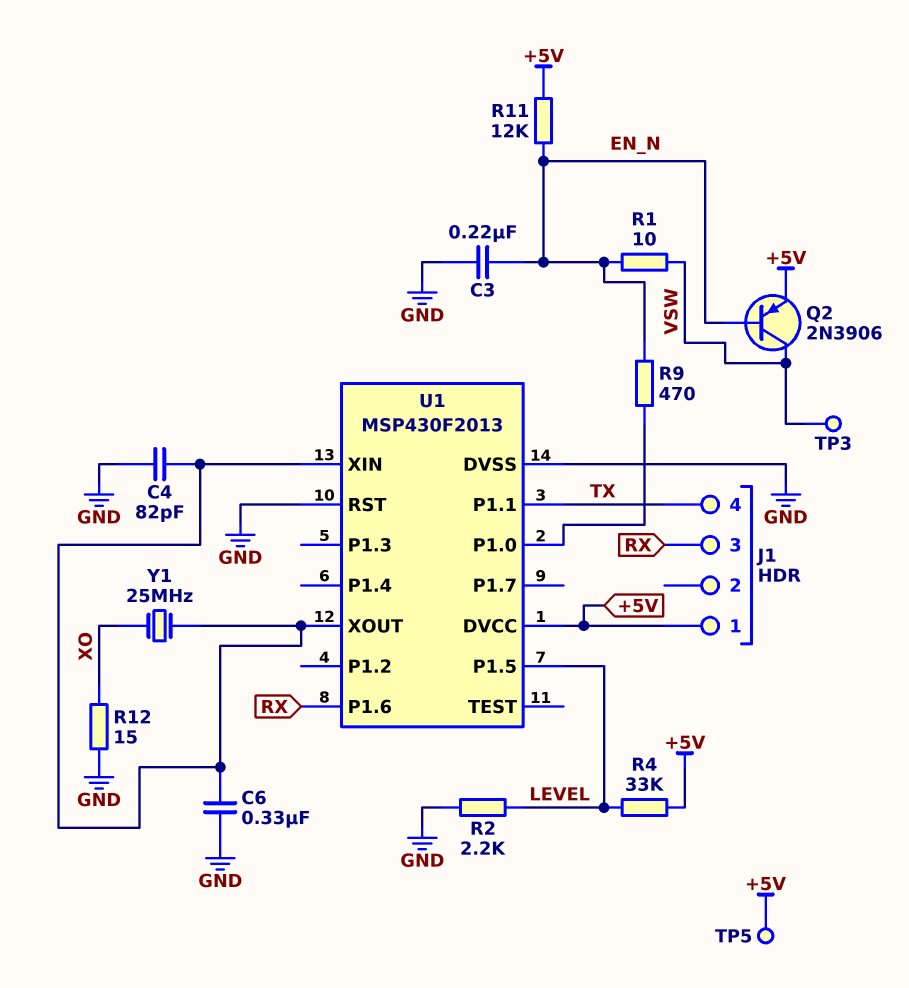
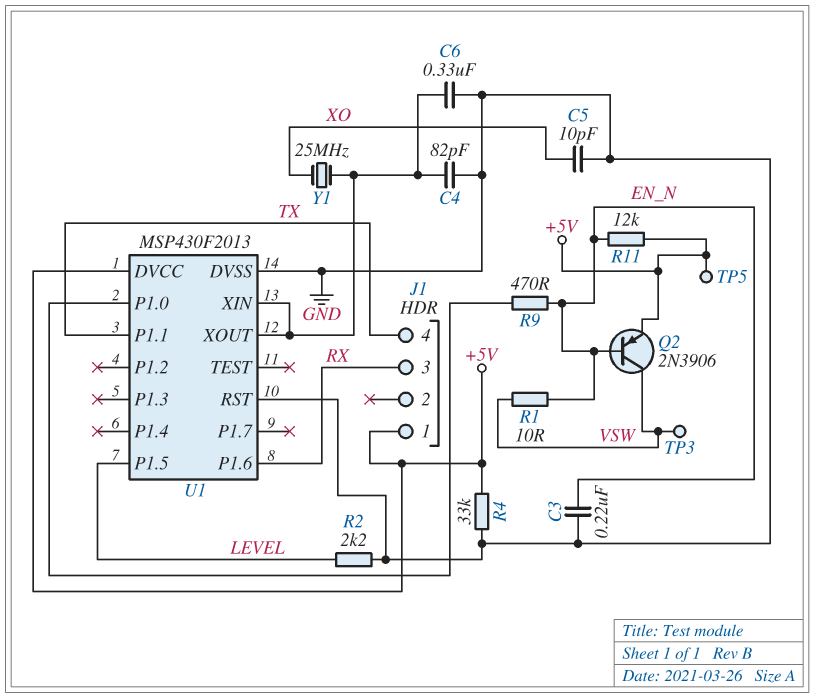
C5: none -> 10pF (GND, XO)
R4: 33k (+5V, LEVEL) -> 33k (+5V, GND)
R12: 15 (GND, XO) -> none

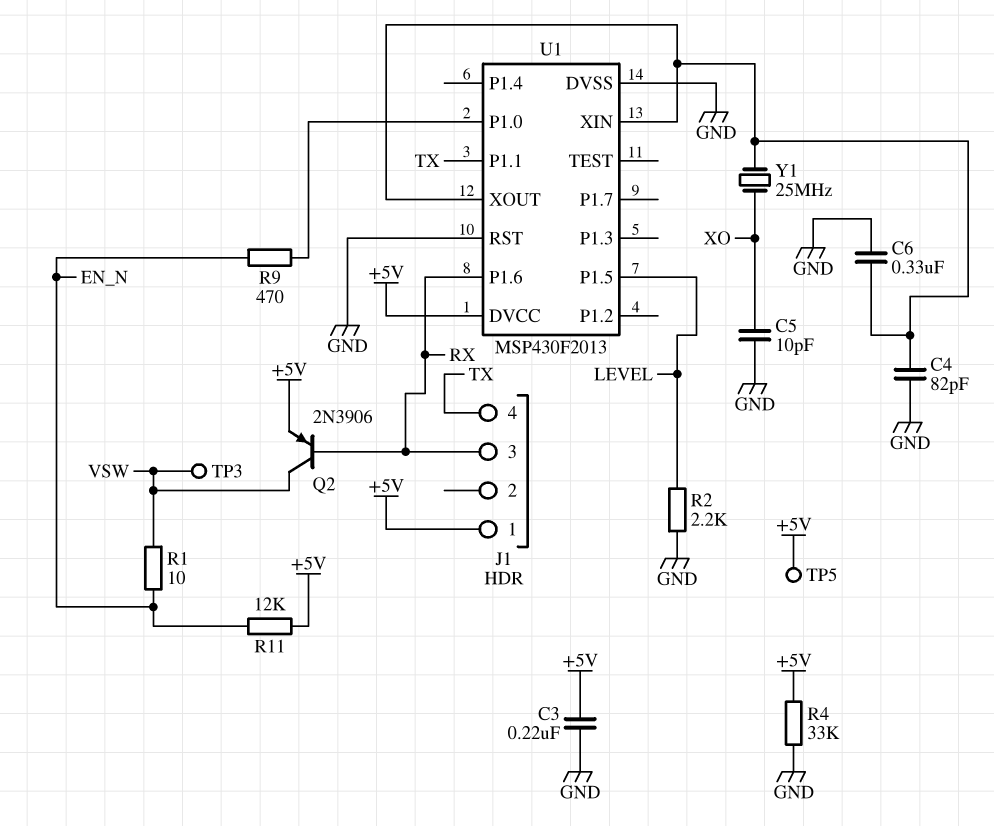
C3: 220nF (EN_N, GND) -> 220nF (+5V, GND)
Q2: PNP 2N3906 (B EN_N, C VSW, E +5V) -> PNP 2N3906 (B RX, C VSW, E +5V)

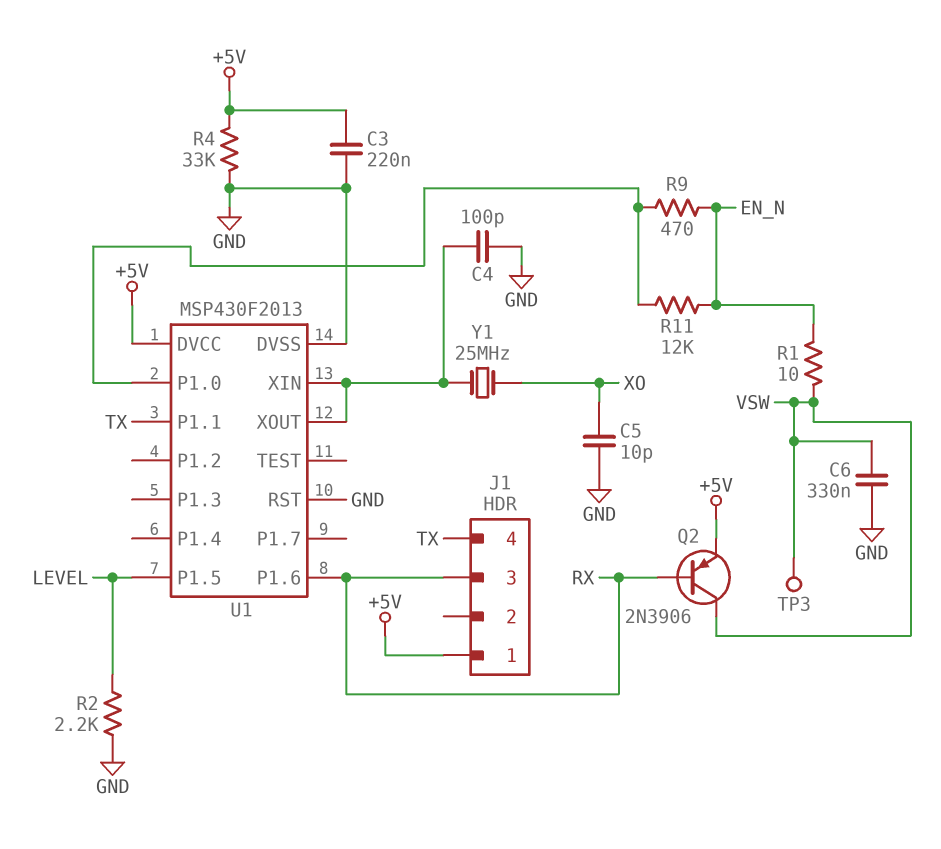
C4: 82pF (GND, U1/XIN) -> 100pF (GND, U1/XIN)
C6: 330nF (GND, U1/XIN) -> 330nF (GND, VSW)
R11: 12k (+5V, EN_N) -> 12k (EN_N, U1/P1.0)
TP5: test point (+5V) -> none

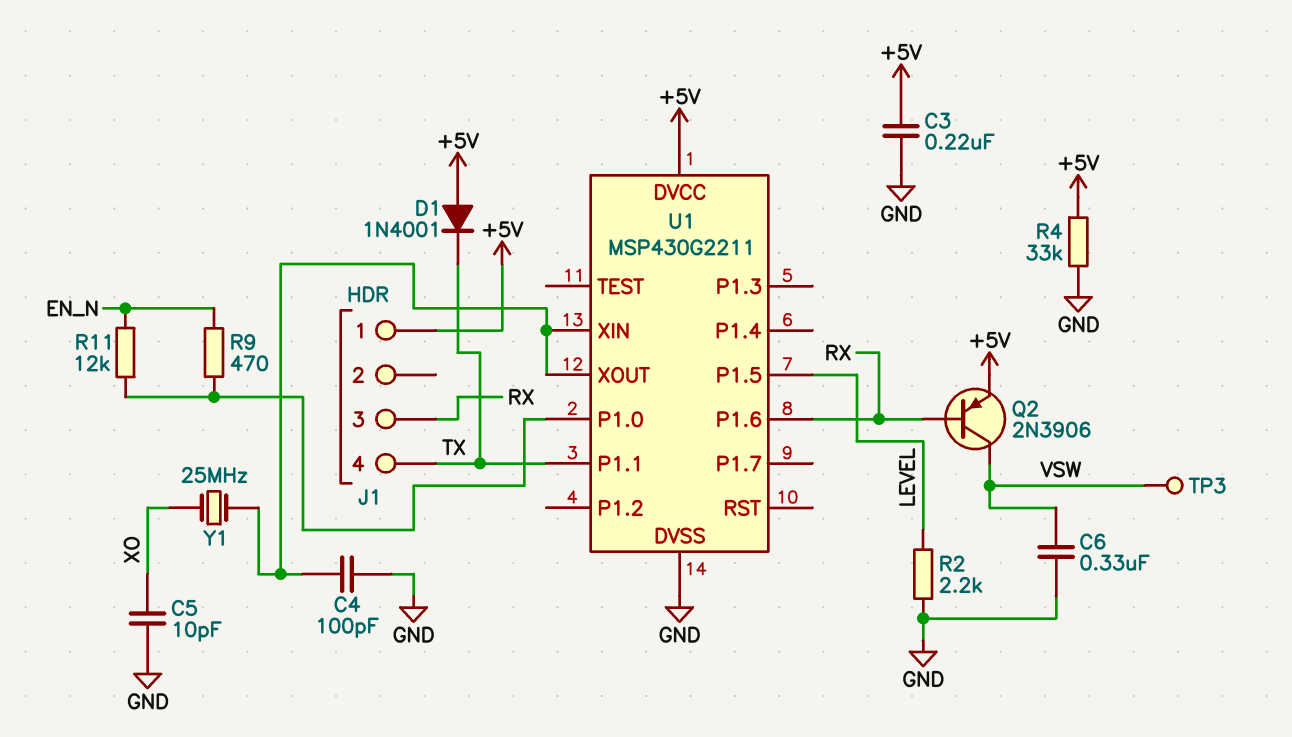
D1: none -> diode 1N4001 (A +5V, K TX)
R1: 10 (EN_N, VSW) -> none
U1: MSP430F2013 -> MSP430G2211
U1 pin RST: GND -> none

